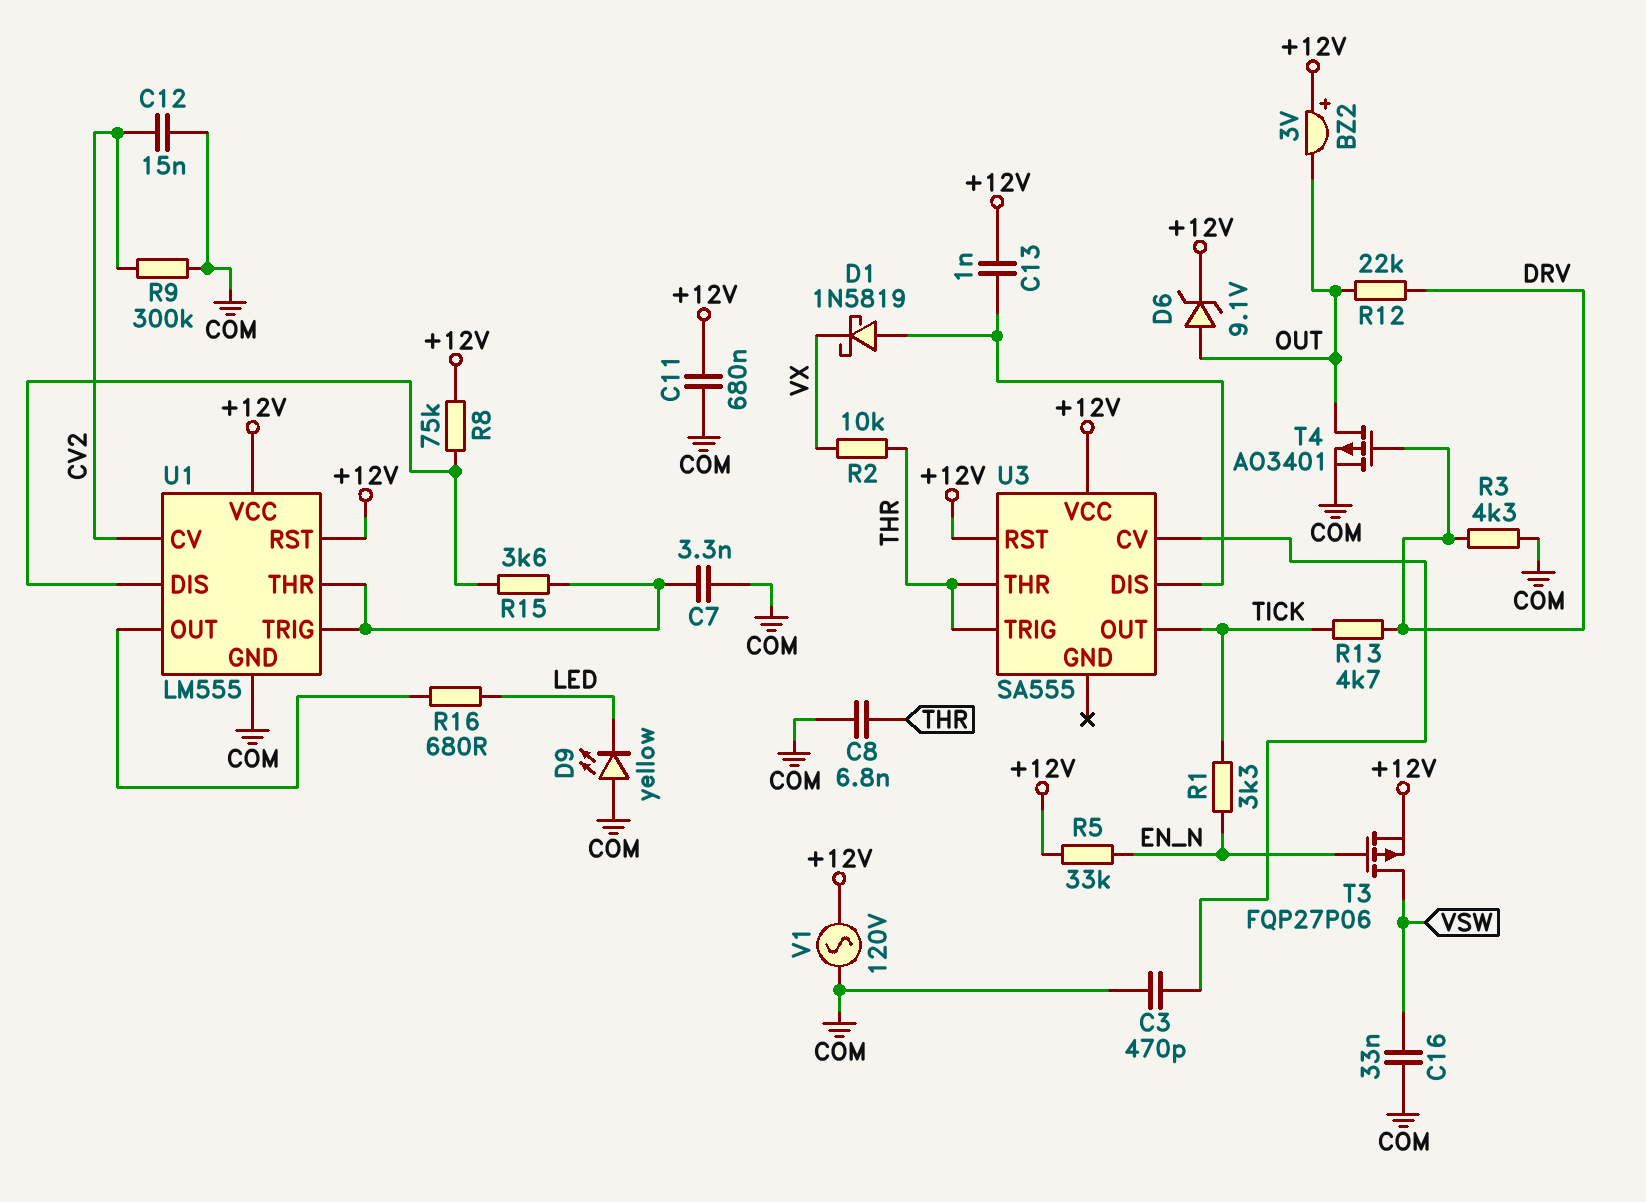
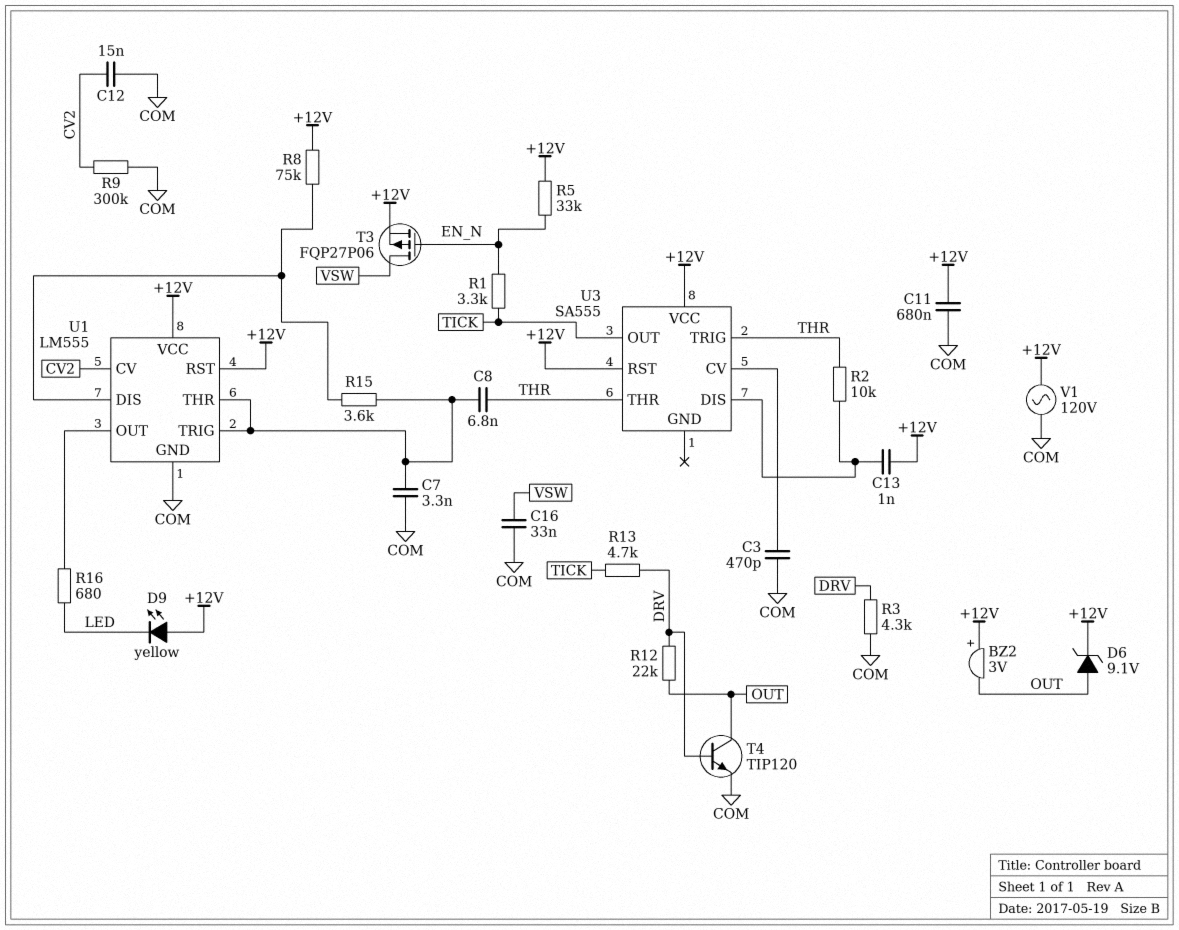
C8: 6.8nF (COM, THR) -> 6.8nF (THR, U1/THR)
D1: schottky 1N5819 (A U3/DIS, K VX) -> none
D9: LED yellow (A COM, K LED) -> LED yellow (A +12V, K LED)
R2: 10k (THR, VX) -> 10k (THR, U3/DIS)
T4: PMOS AO3401 (G DRV, D OUT, S COM) -> NPN TIP120 (B DRV, C OUT, E COM)

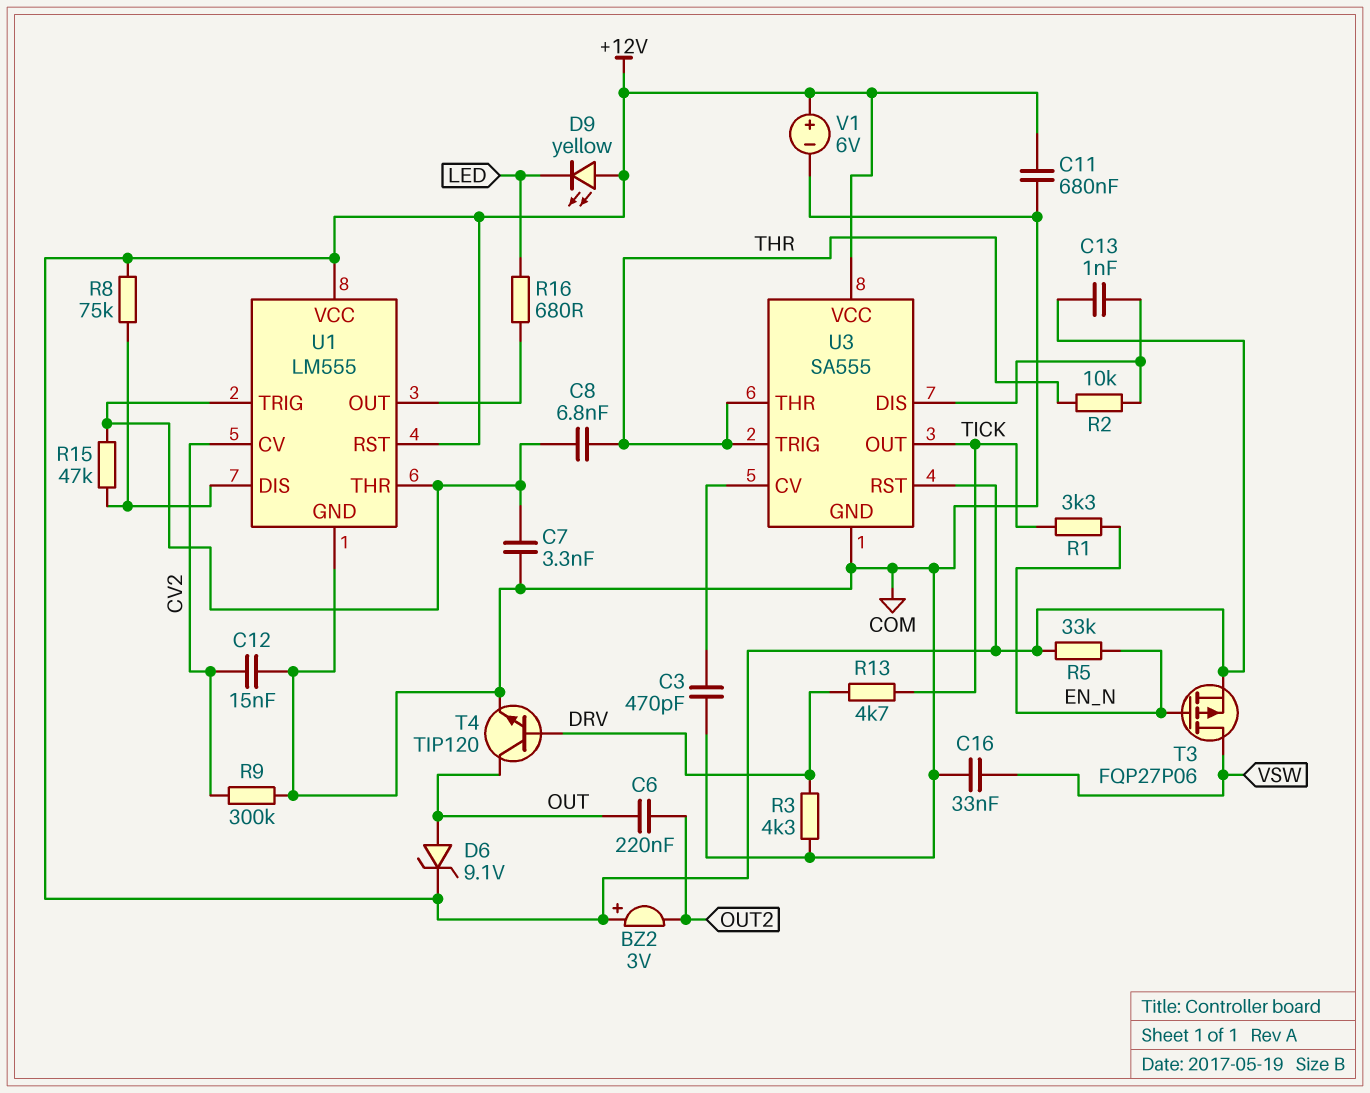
BZ2: buzzer 3V (plus +12V, minus OUT) -> buzzer 3V (plus +12V, minus OUT2)
C6: none -> 220nF (OUT, OUT2)
R12: 22k (DRV, OUT) -> none
R15: 3.6k (U1/DIS, U1/THR) -> 47k (U1/DIS, U1/THR)
U3 pin GND: none -> COM
V1: AC 120V (+12V, COM) -> 6V (plus +12V, minus COM)

